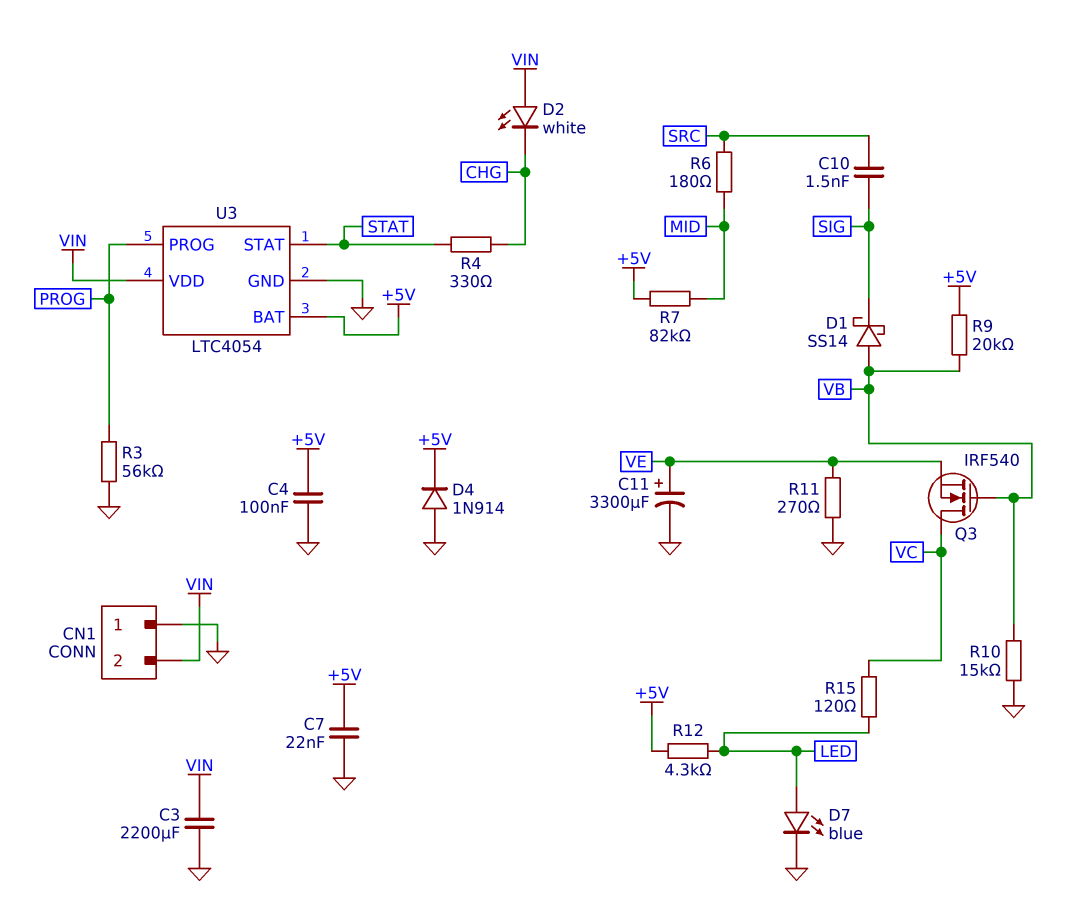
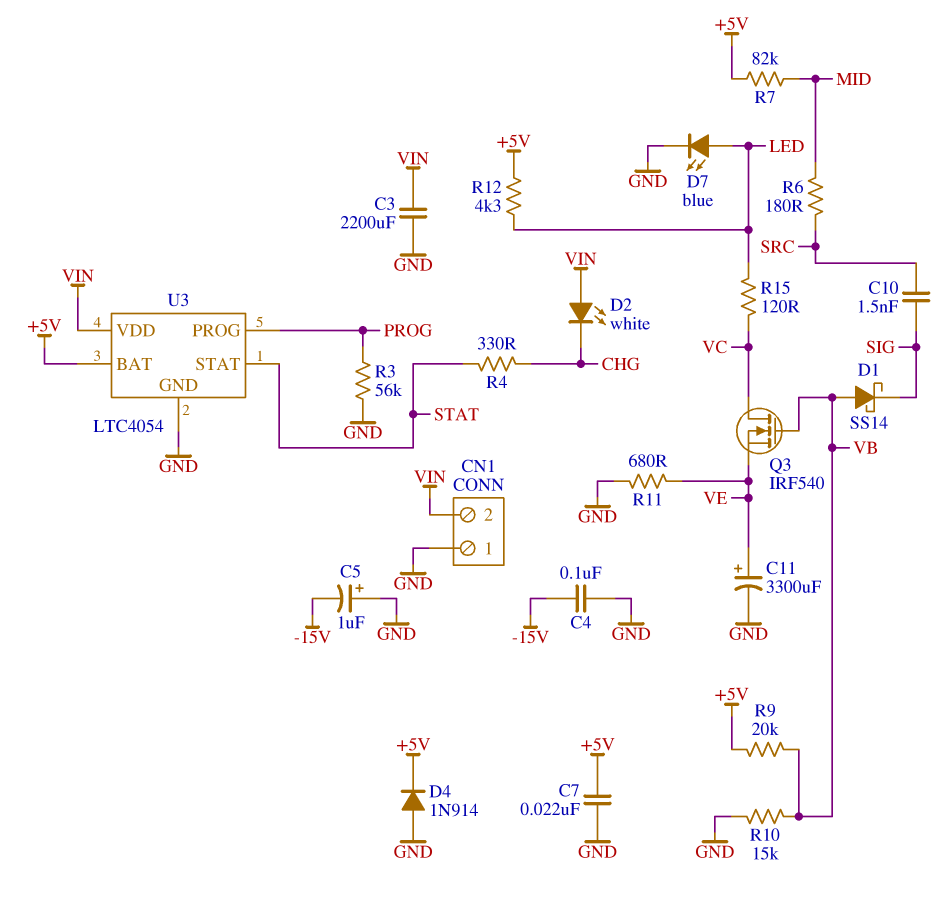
C4: 100nF (+5V, GND) -> 100nF (-15V, GND)
C5: none -> 1uF (plus GND, minus -15V)
R11: 270 (GND, VE) -> 680 (GND, VE)

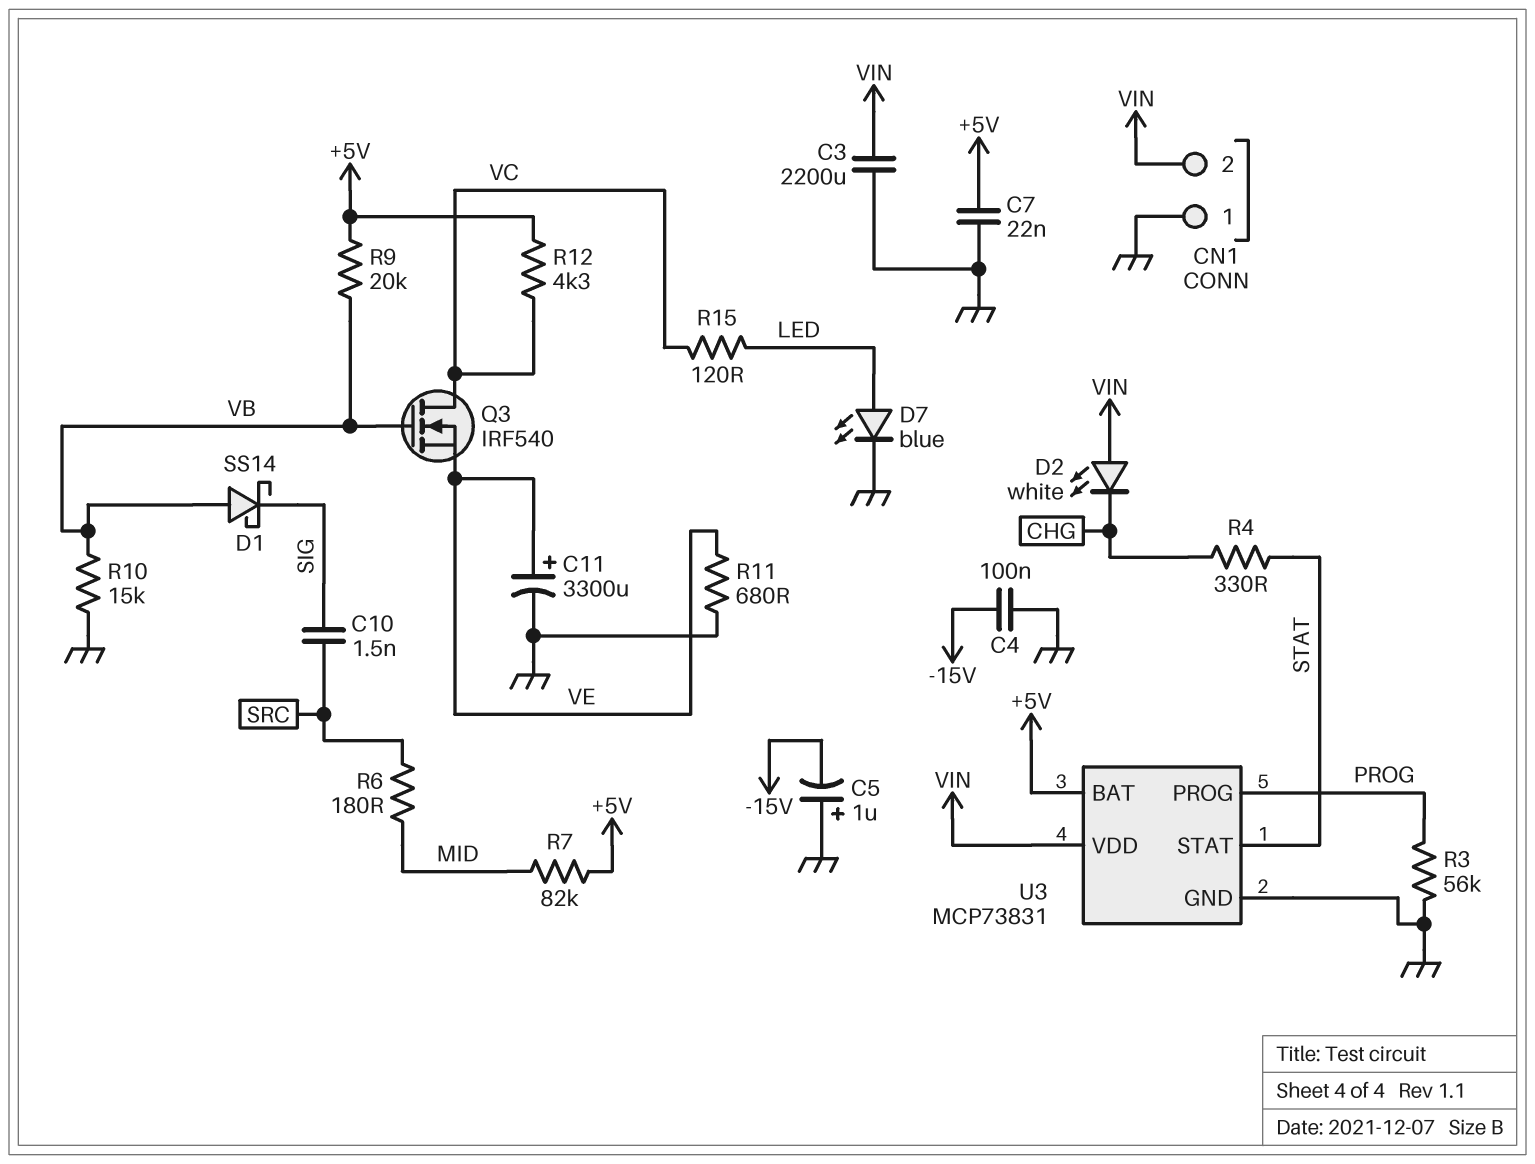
D4: diode 1N914 (A GND, K +5V) -> none
R12: 4.3k (+5V, LED) -> 4.3k (+5V, VC)
U3: LTC4054 -> MCP73831

